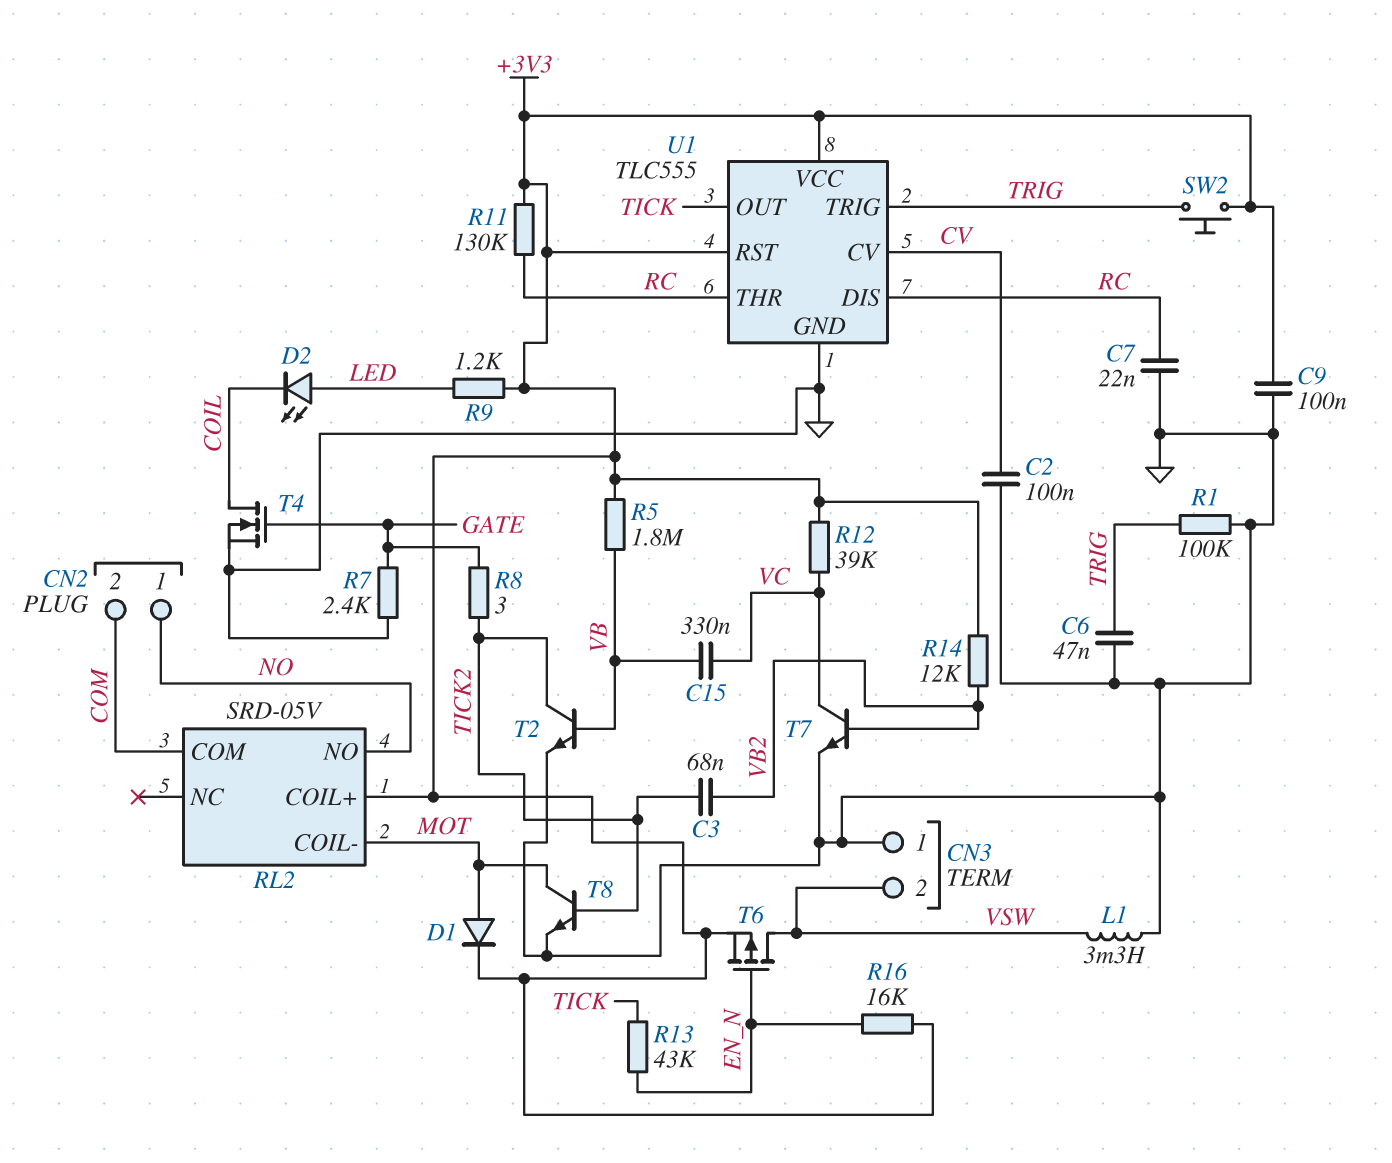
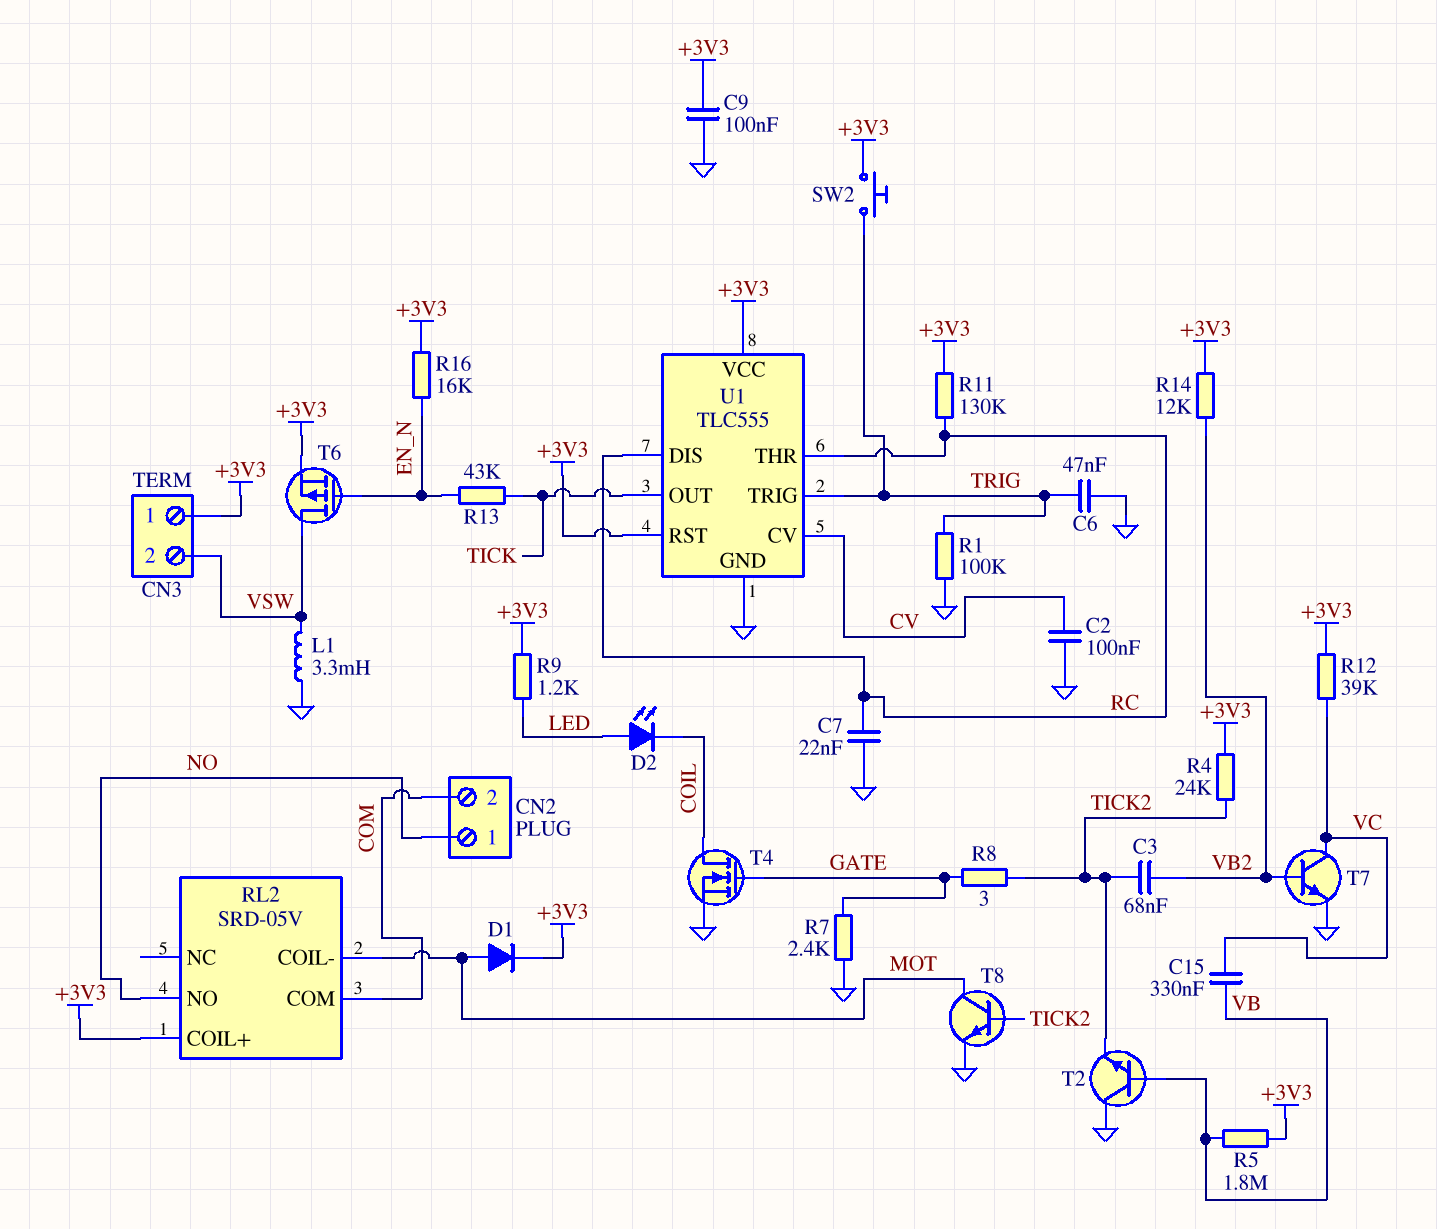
CN3 pin 1: GND -> +3V3
R4: none -> 24k (+3V3, TICK2)
T2: NPN (B VB, C TICK2, E GND) -> NPN (B VB, C GND, E TICK2)

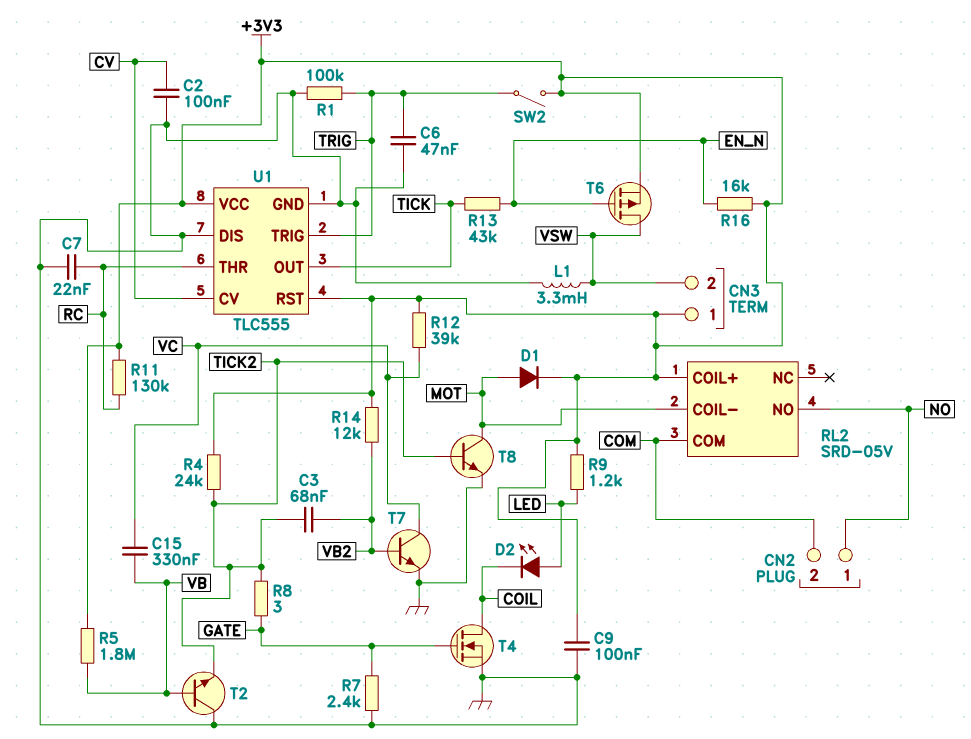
SW2: button (+3V3, TRIG) -> switch (+3V3, TRIG)
U1 pin DIS: RC -> GND

